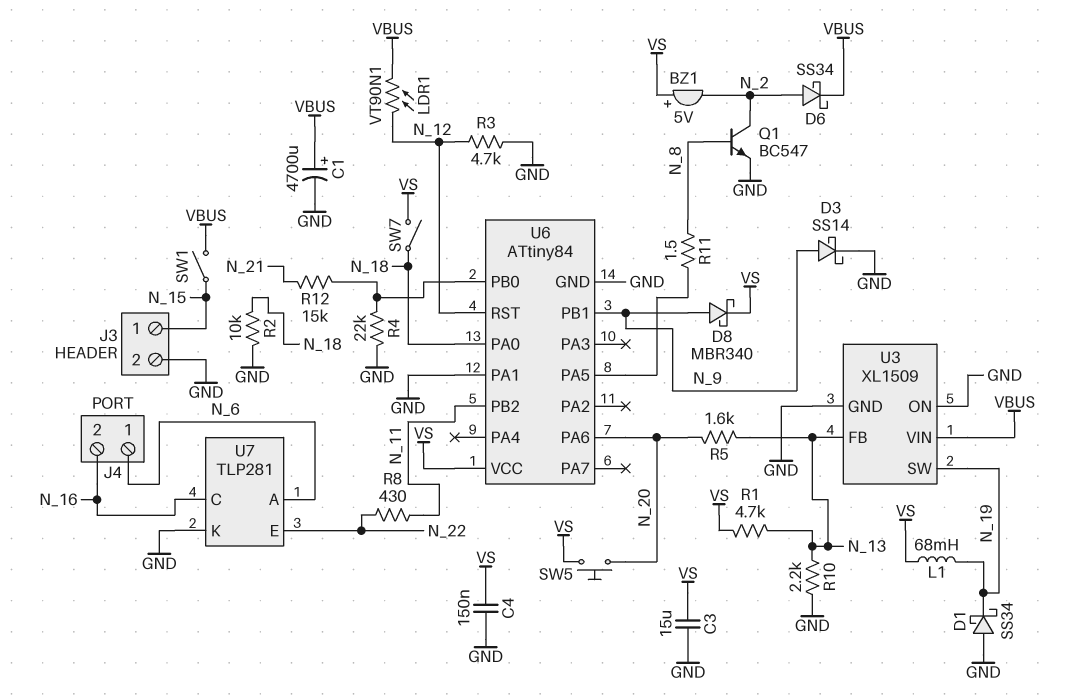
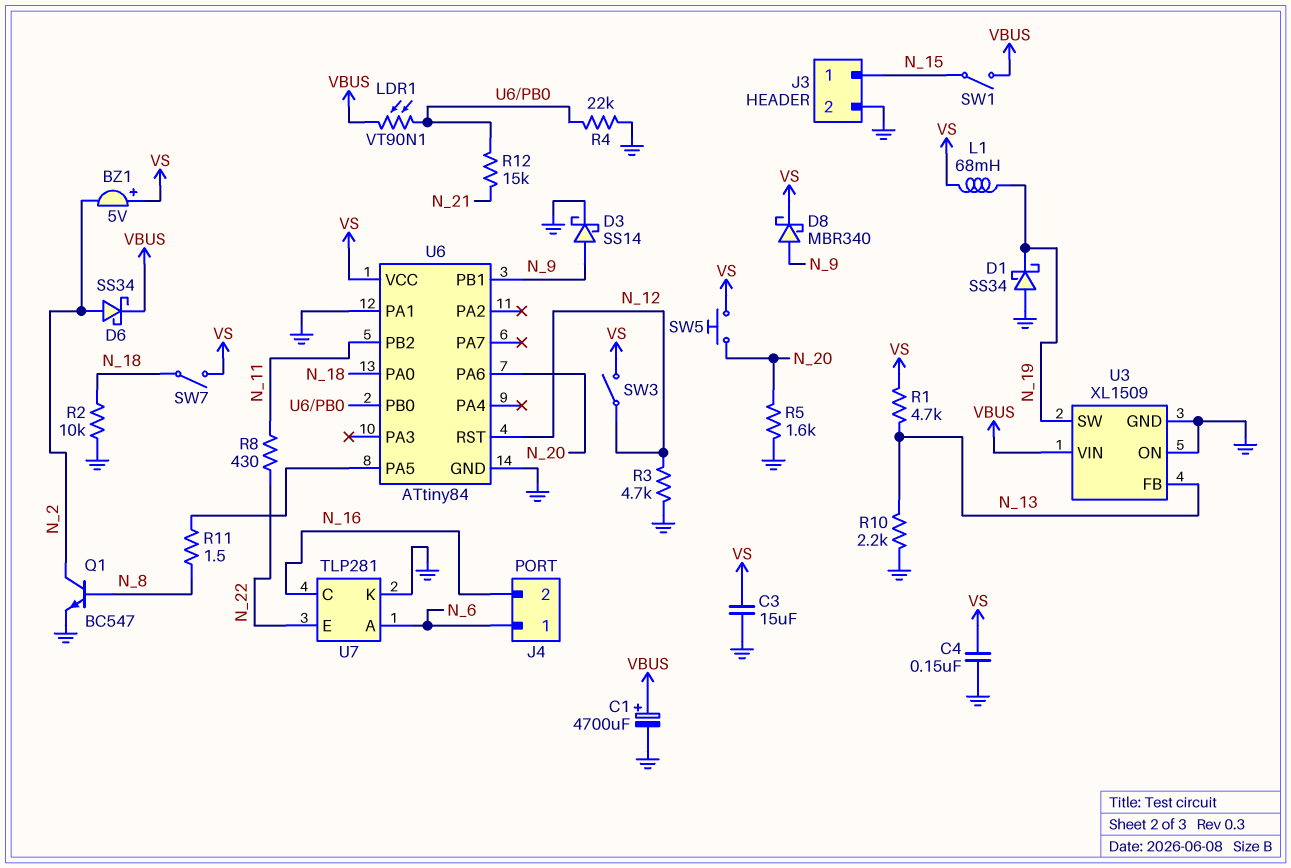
LDR1: VT90N1 (N_12, VBUS) -> VT90N1 (U6/PB0, VBUS)
R5: 1.6k (N_13, N_20) -> 1.6k (GND, N_20)
SW3: none -> switch (N_12, VS)

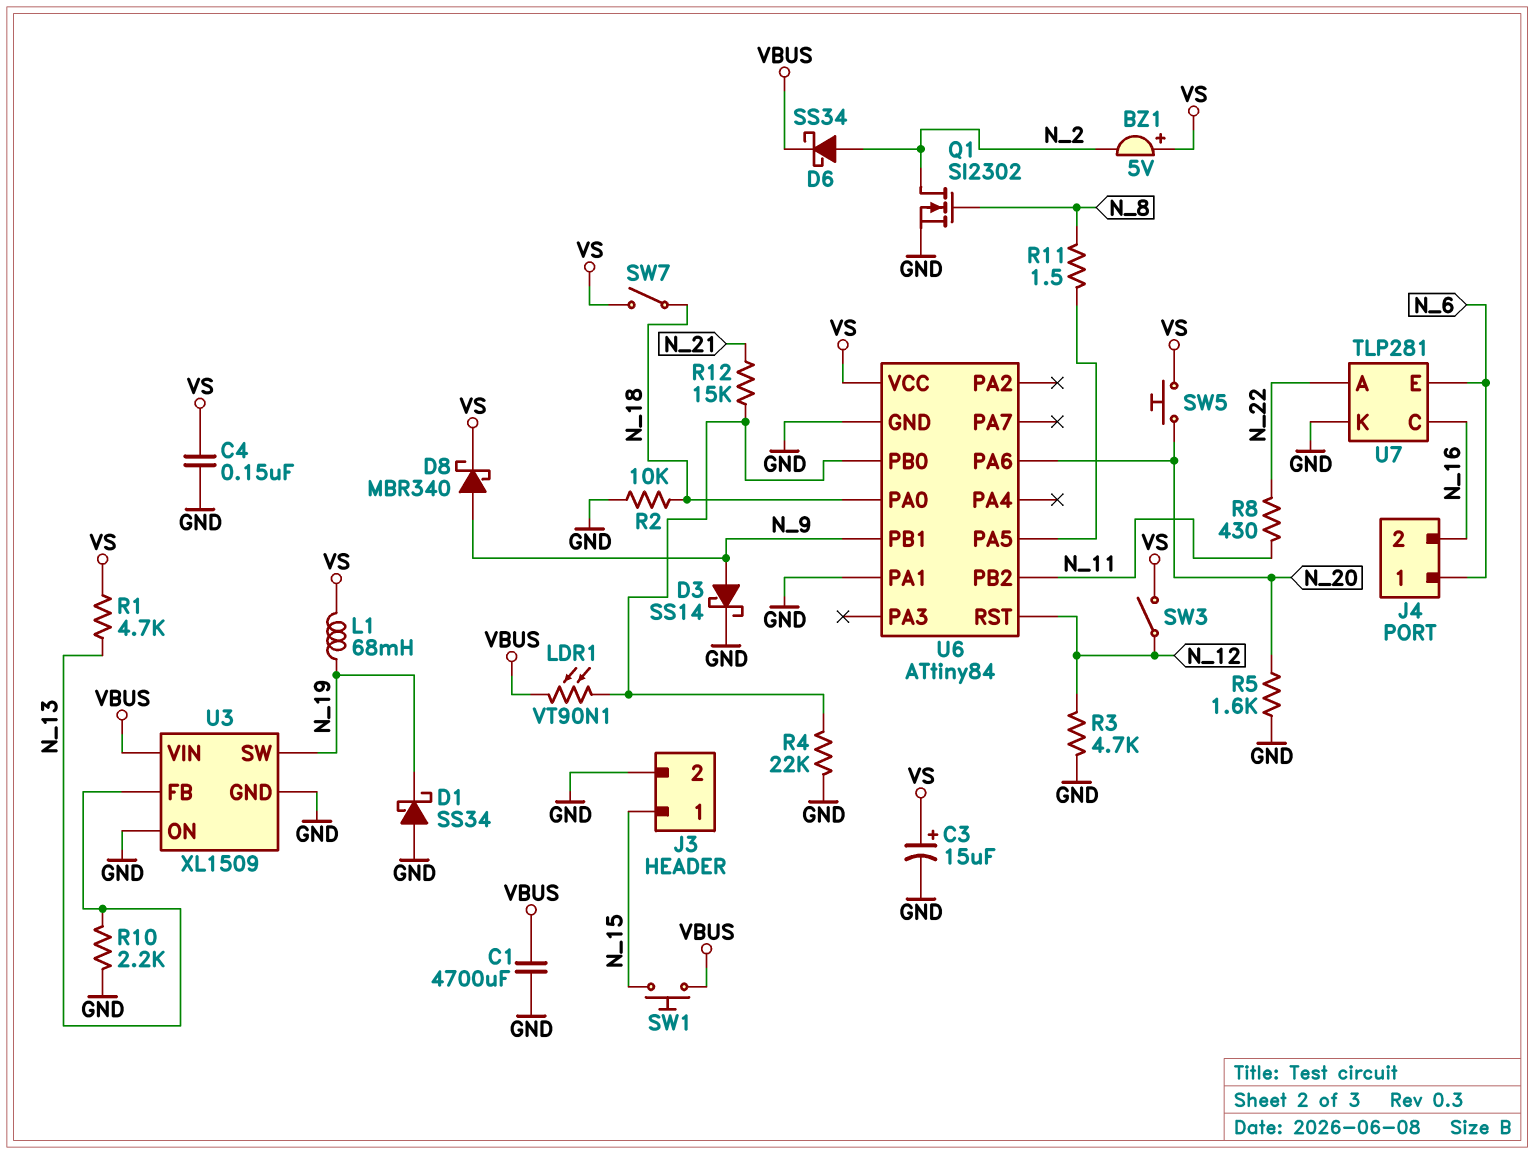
C1: 4700uF (plus VBUS, minus GND) -> 4700uF (GND, VBUS)
C3: 15uF (GND, VS) -> 15uF (plus VS, minus GND)
Q1: NPN BC547 (B N_8, C N_2, E GND) -> NMOS SI2302 (G N_8, D N_2, S GND)
SW1: switch (N_15, VBUS) -> button (N_15, VBUS)
U7 pin A: N_6 -> N_22
U7 pin E: N_22 -> N_6

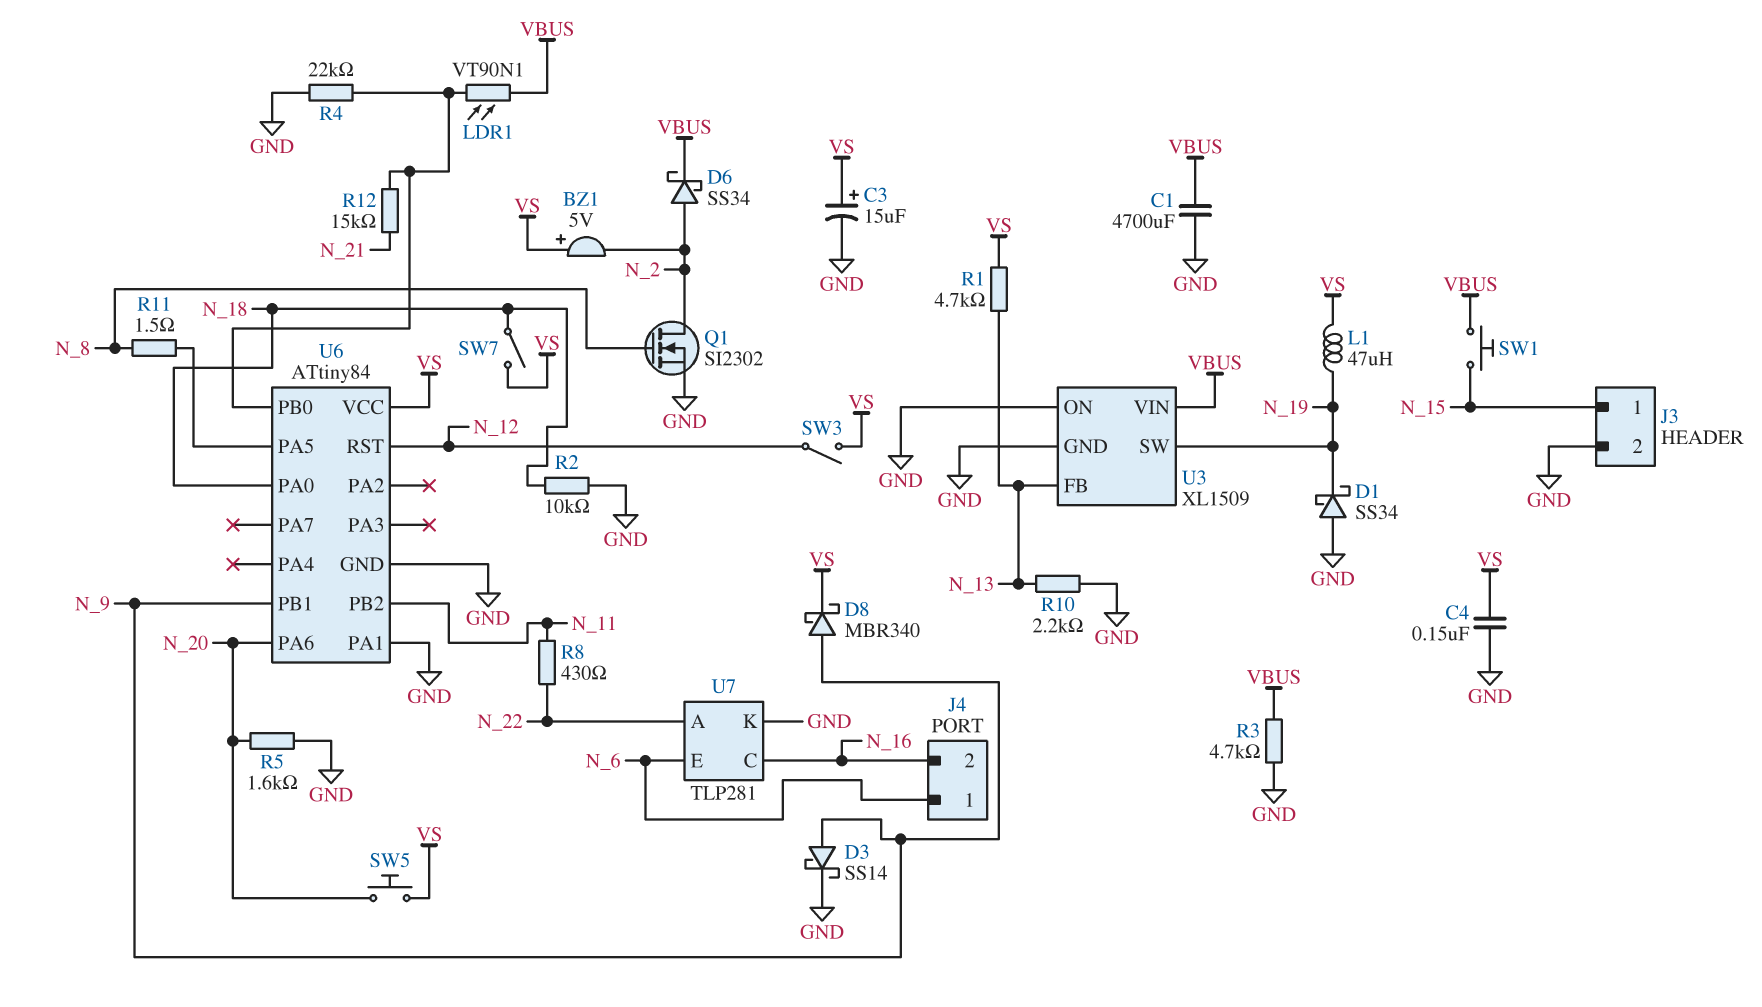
L1: 68mH (N_19, VS) -> 47uH (N_19, VS)
R3: 4.7k (GND, N_12) -> 4.7k (GND, VBUS)

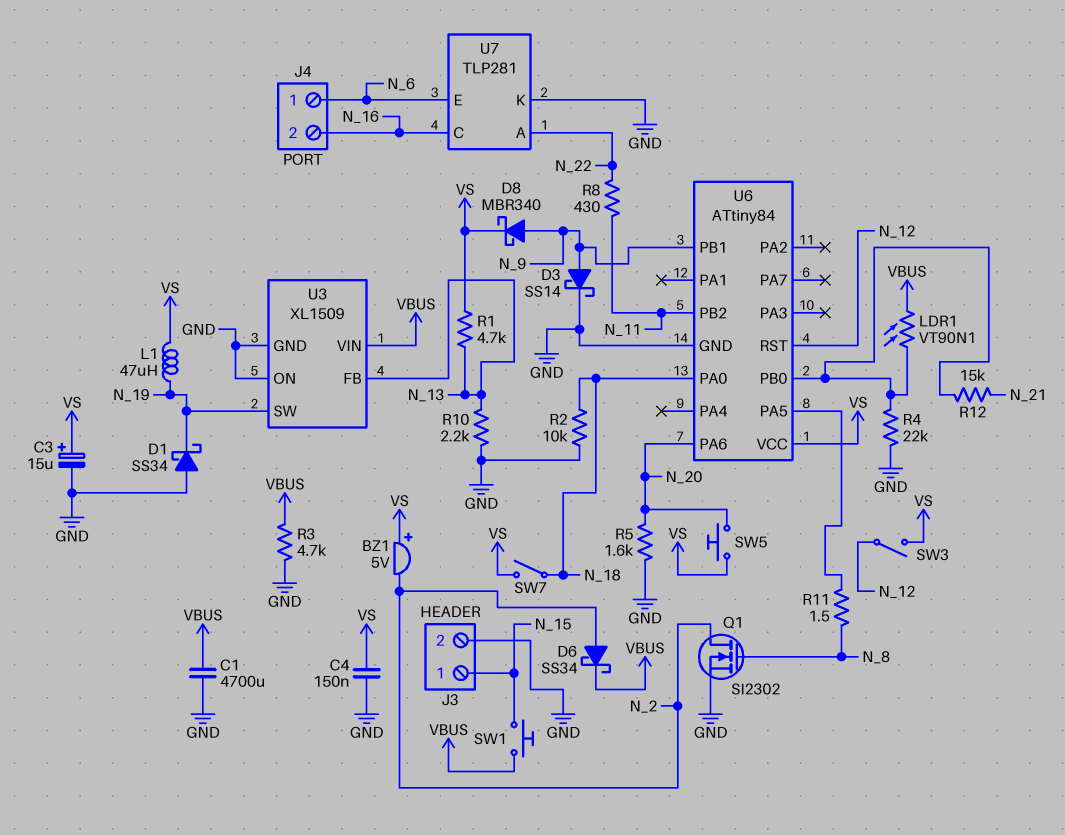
U6 pin PA1: GND -> none

